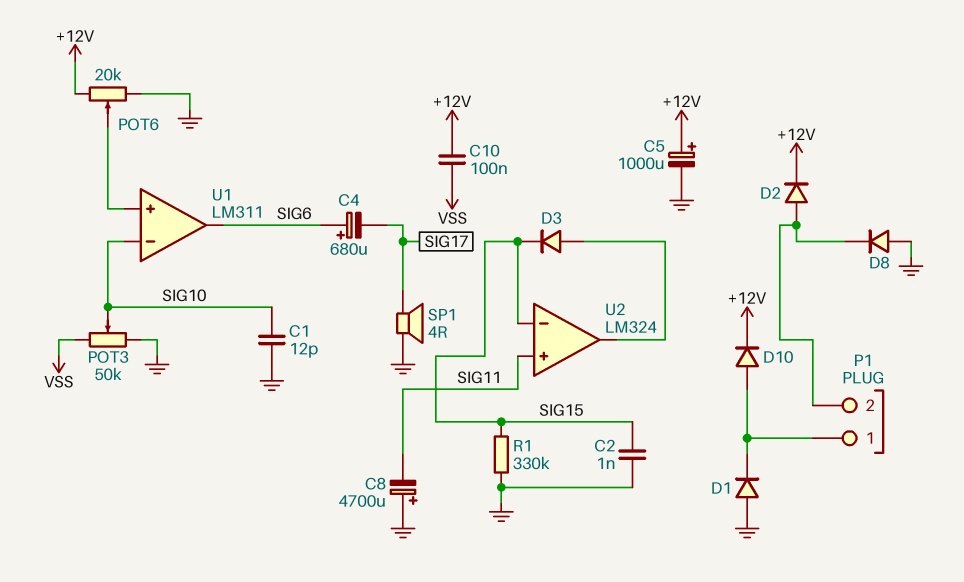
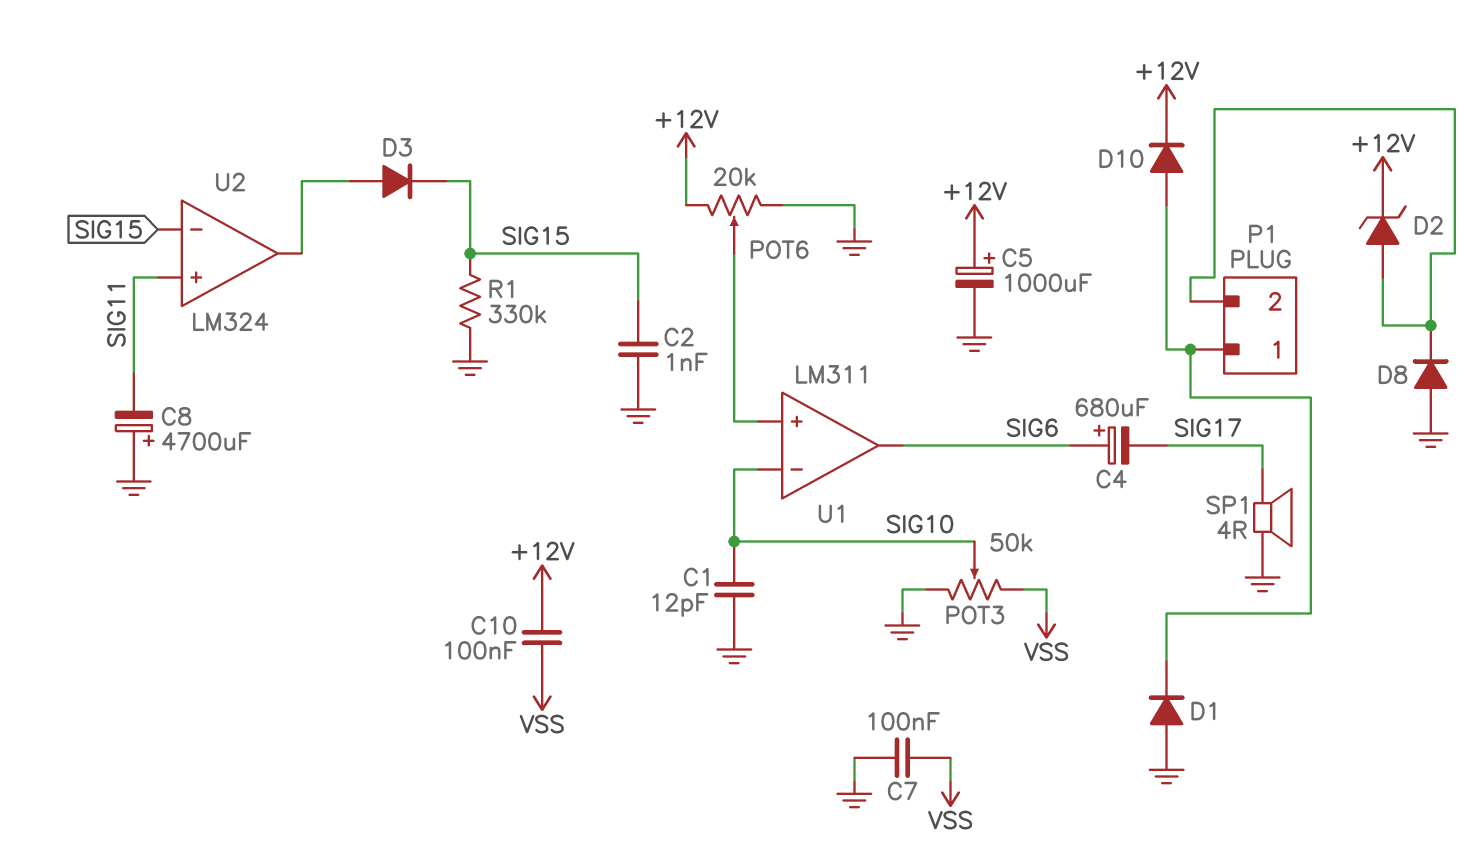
C7: none -> 100nF (GND, VSS)
D2: diode (A P1/2, K +12V) -> zener (A P1/2, K +12V)

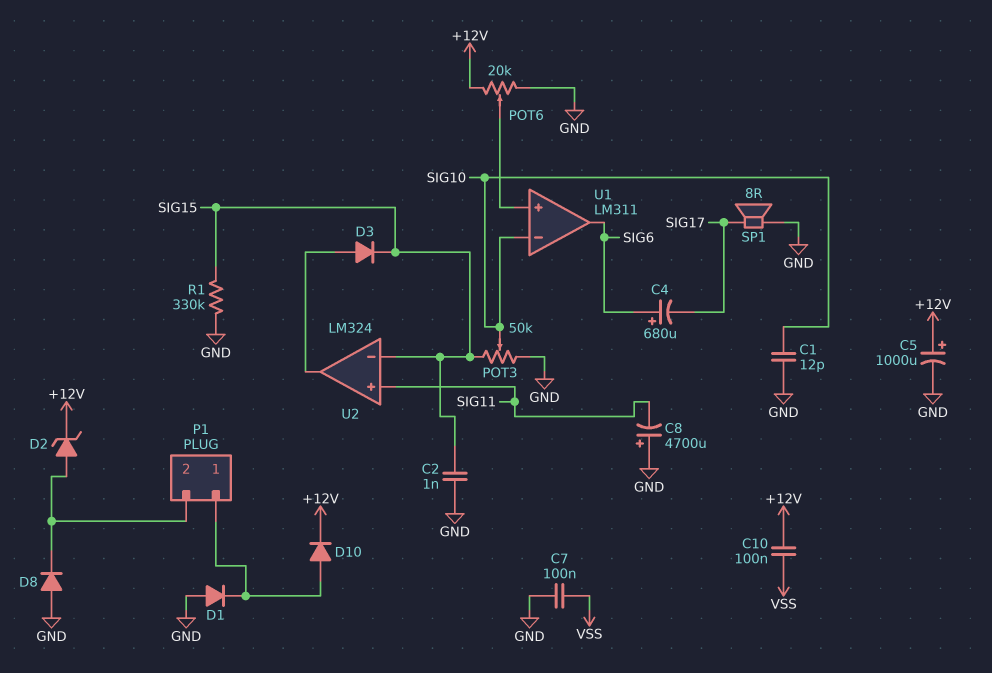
POT3: 50k (GND, VSS, wiper SIG10) -> 50k (GND, SIG15, wiper SIG10)
SP1: speaker 4R (GND, SIG17) -> speaker 8R (GND, SIG17)

